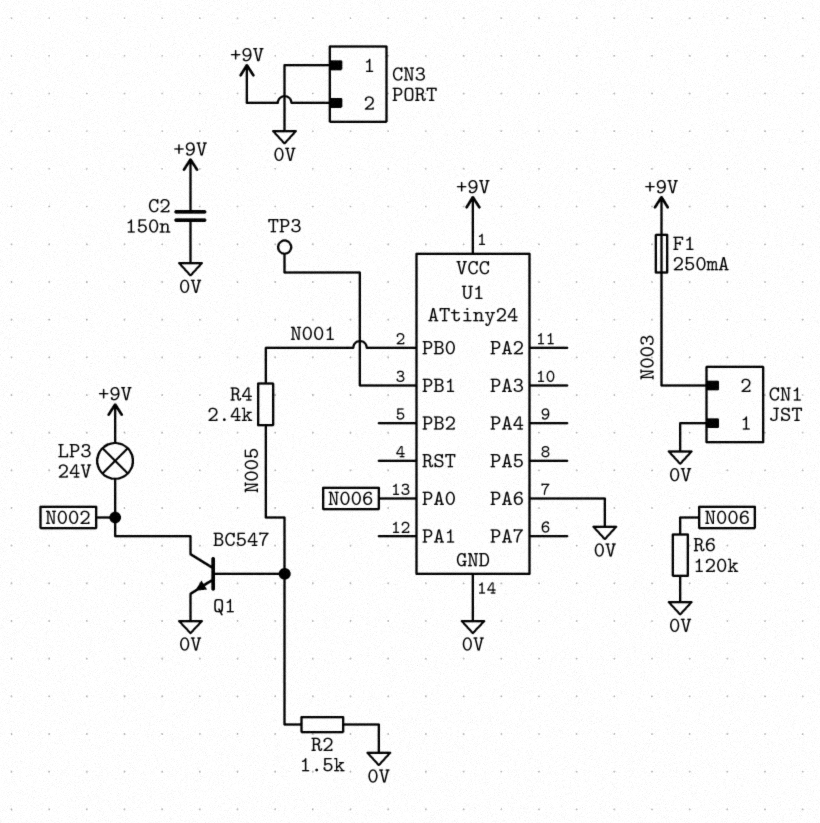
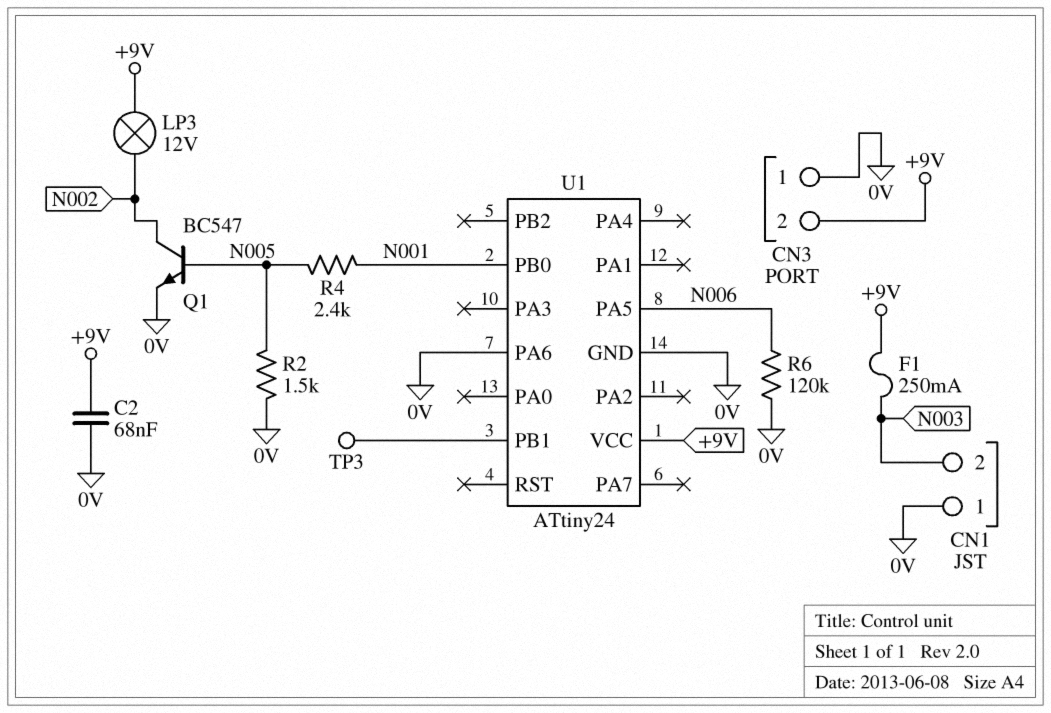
C2: 150nF (+9V, 0V) -> 68nF (+9V, 0V)
LP3: lamp 24V (+9V, N002) -> lamp 12V (+9V, N002)
U1 pin PA0: N006 -> none
U1 pin PA5: none -> N006

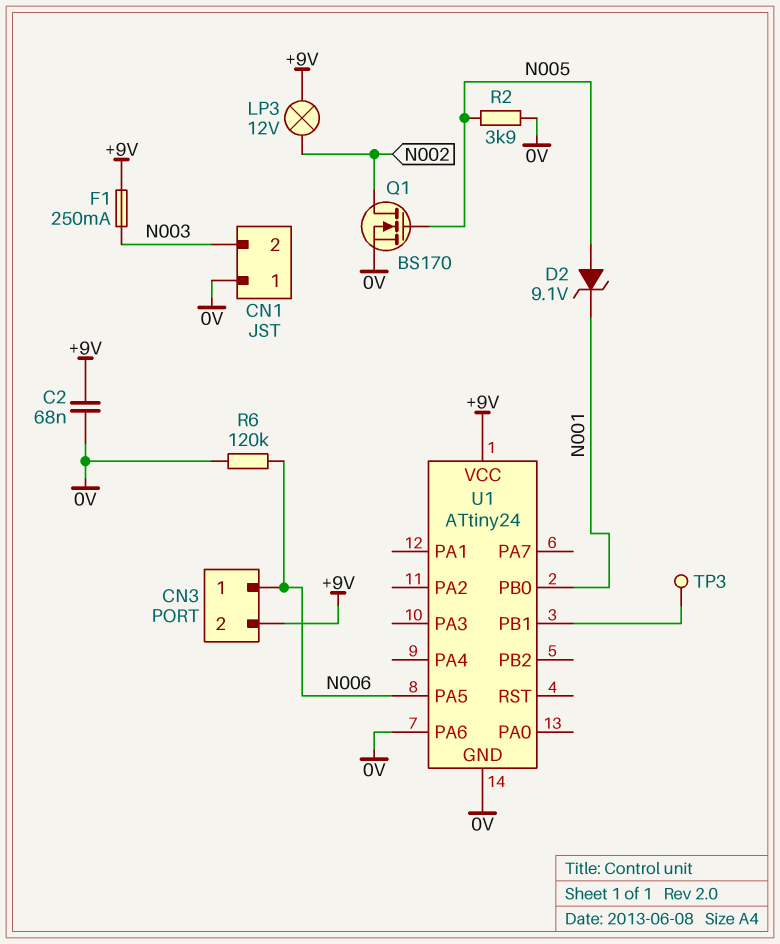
CN3 pin 1: 0V -> N006
D2: none -> zener 9.1V (A N005, K N001)
Q1: NPN BC547 (B N005, C N002, E 0V) -> NMOS BS170 (G N005, D N002, S 0V)
R2: 1.5k (0V, N005) -> 3.9k (0V, N005)
R4: 2.4k (N001, N005) -> none

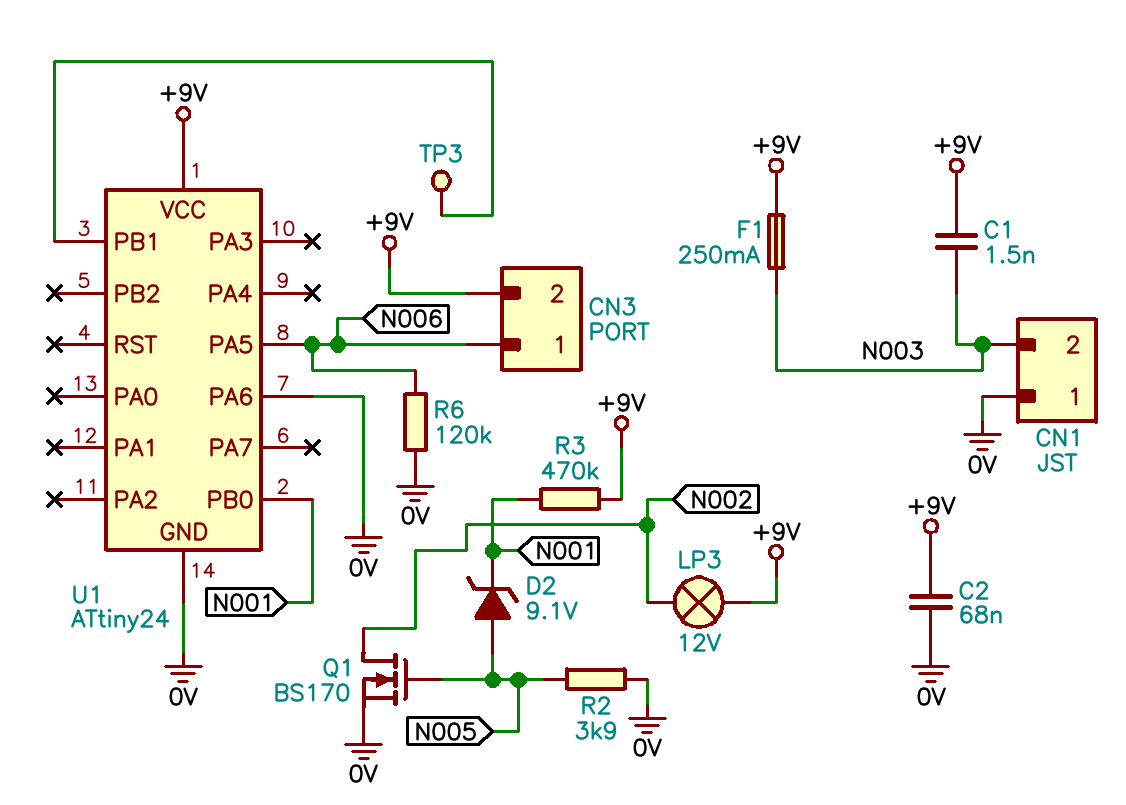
C1: none -> 1.5nF (+9V, N003)
R3: none -> 470k (+9V, N001)

